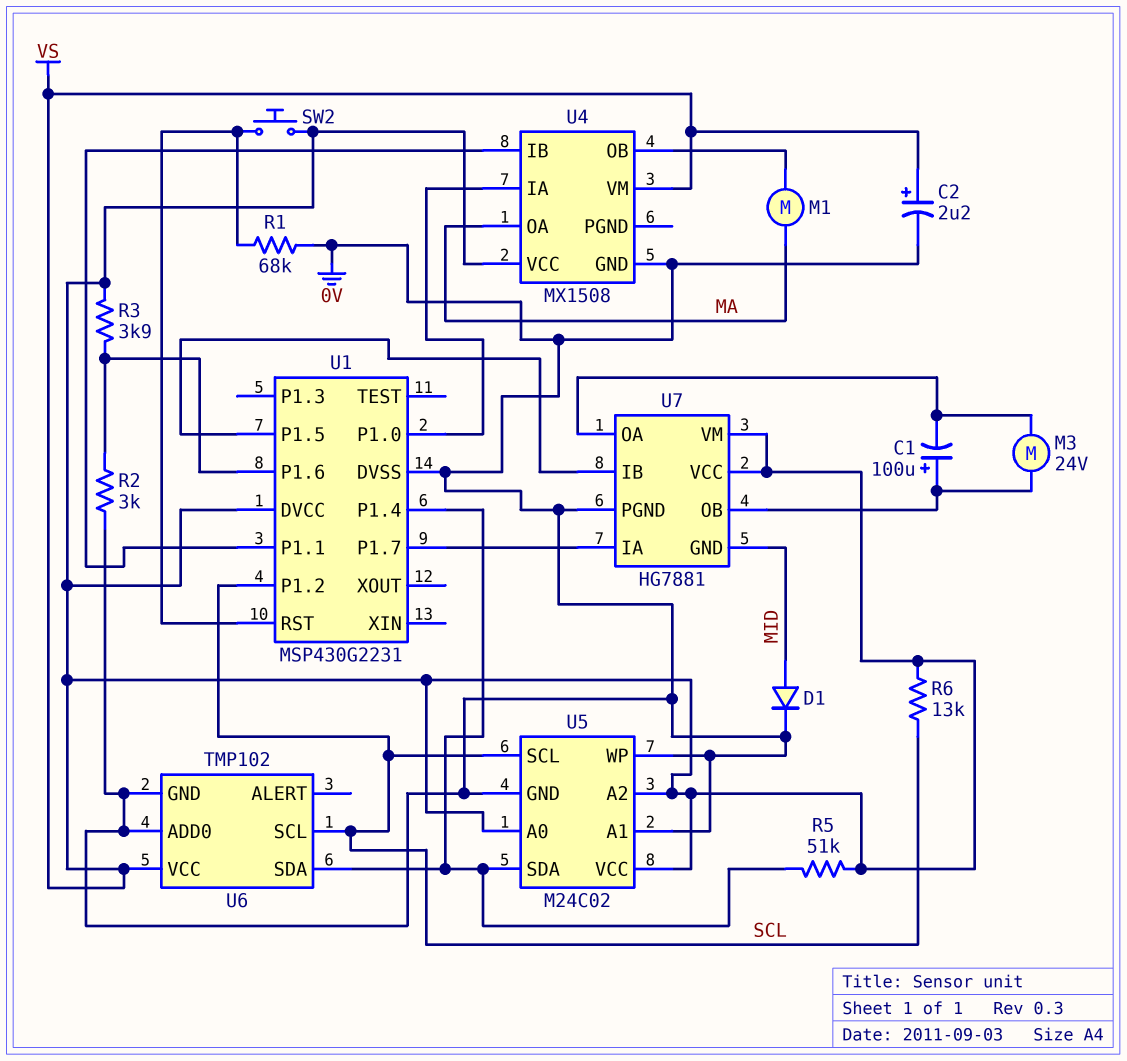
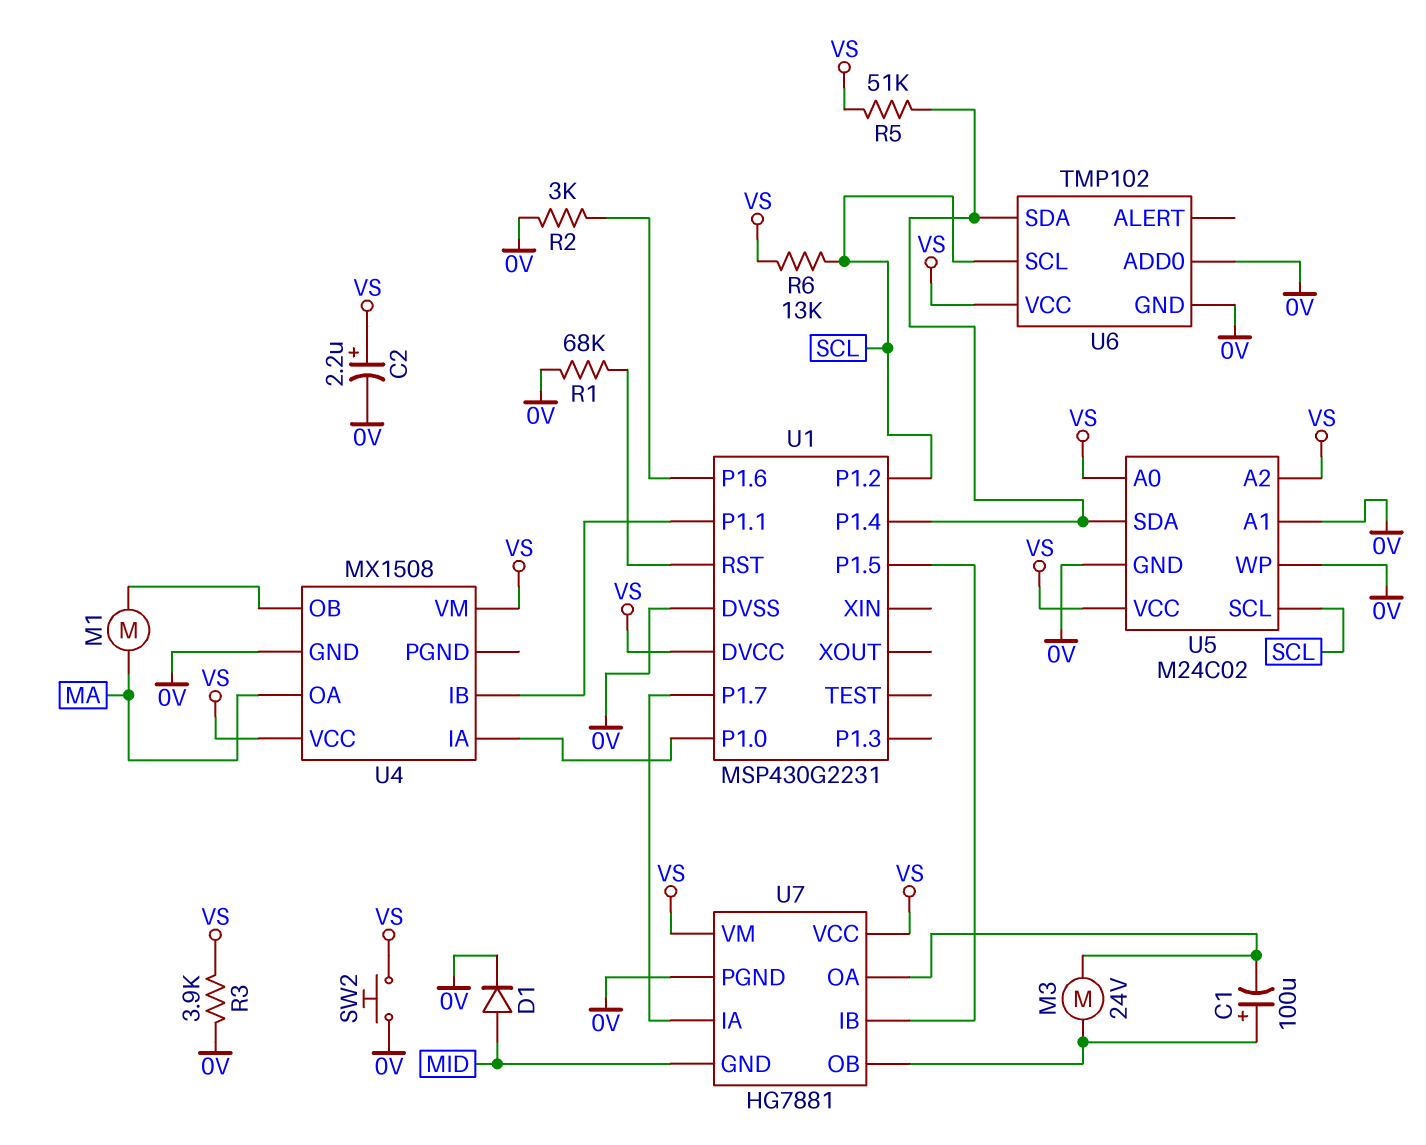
R3: 3.9k (U1/P1.6, VS) -> 3.9k (0V, VS)
SW2: button (U1/RST, VS) -> button (0V, VS)

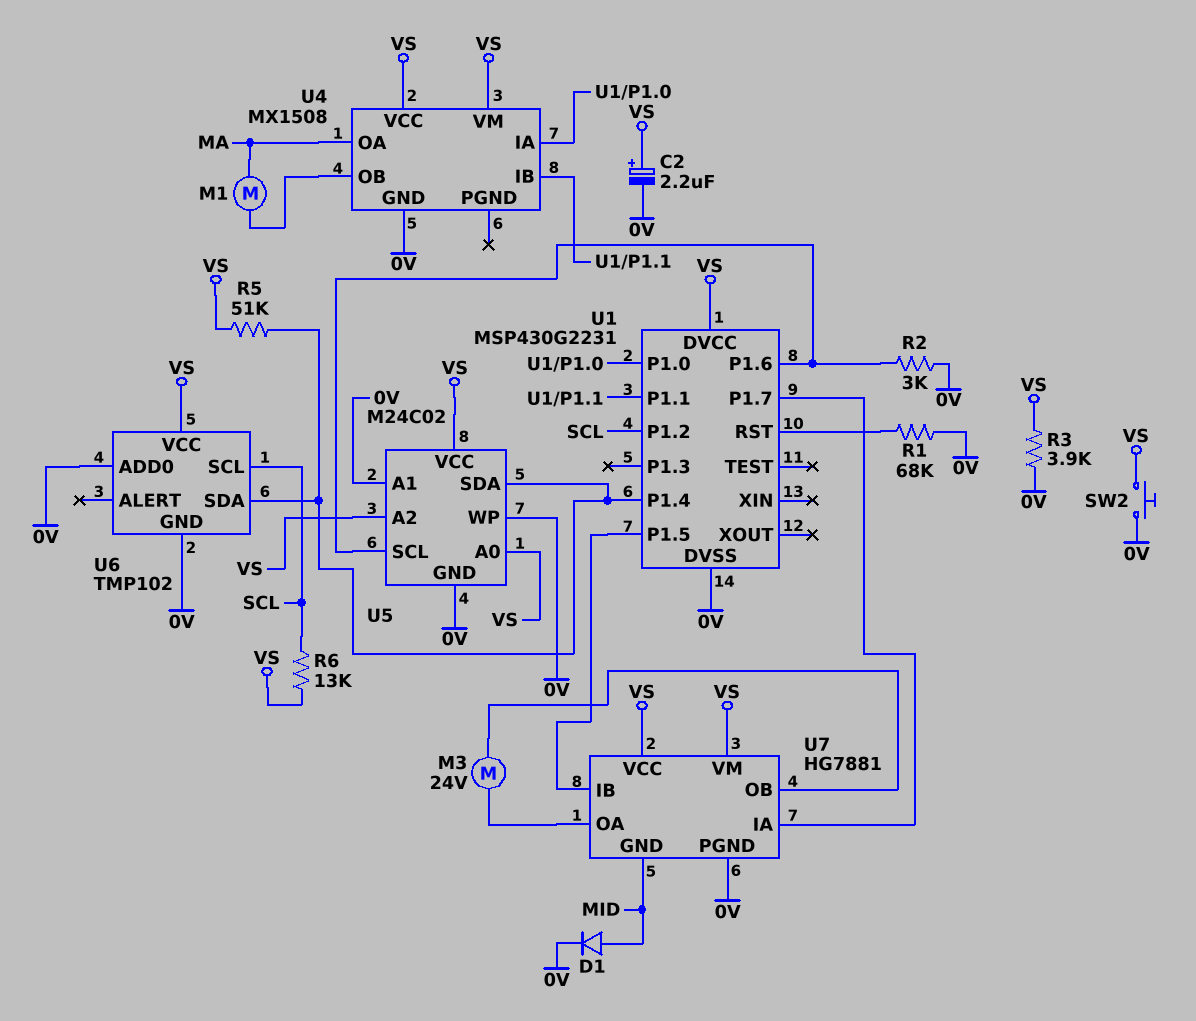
C1: 100uF (plus U7/OB, minus U7/OA) -> none
U5 pin SCL: SCL -> U1/P1.6

